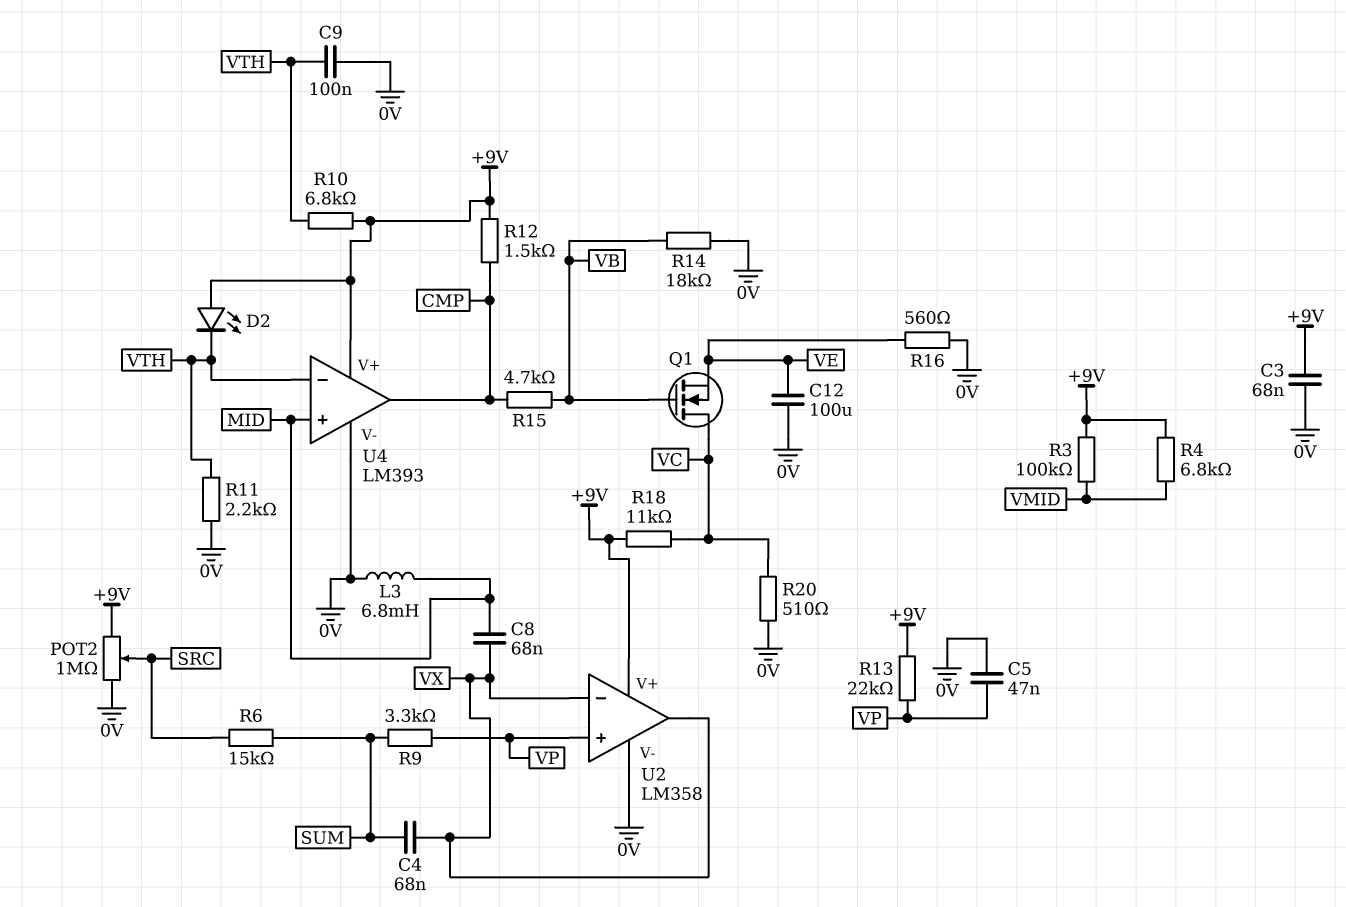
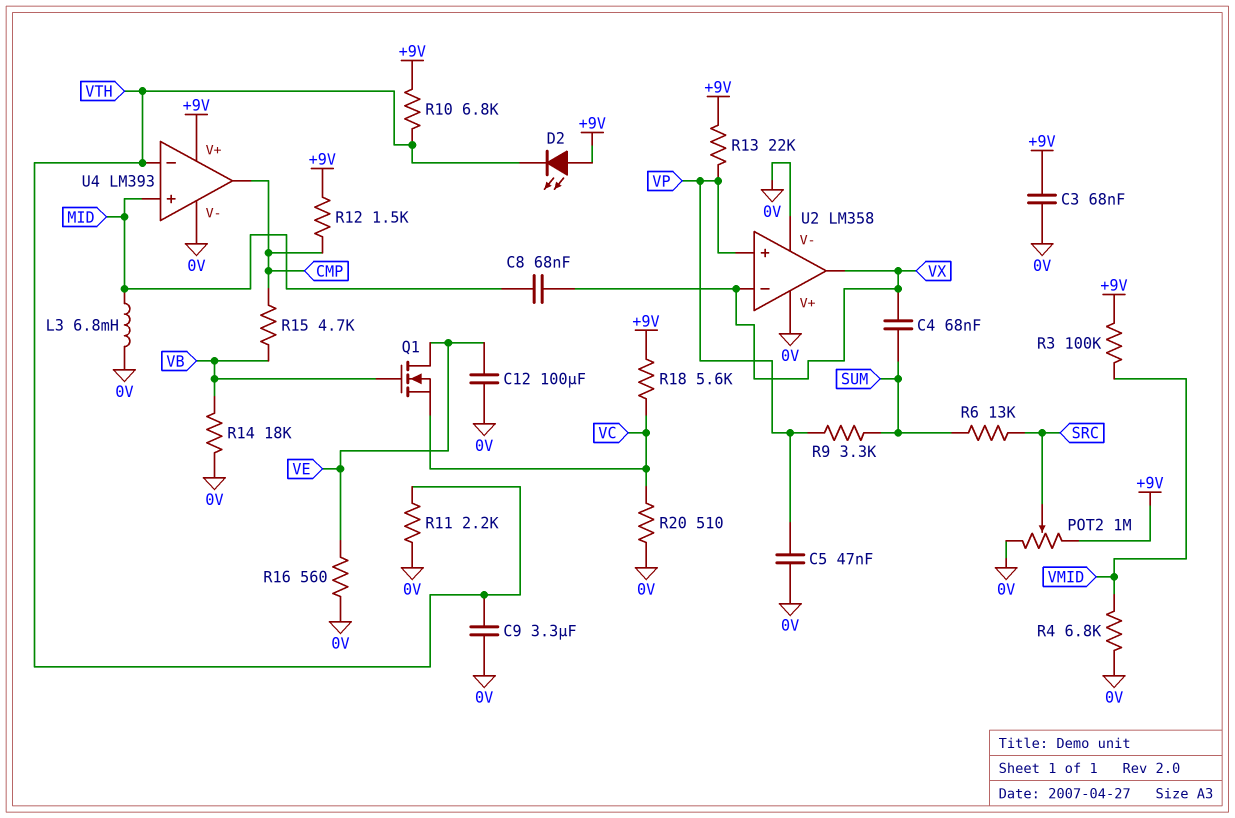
C9: 100nF (0V, VTH) -> 3.3uF (0V, VTH)
Q1: NMOS (G VB, D VC, S VE) -> NMOS (G VB, D VE, S VC)
R4: 6.8k (+9V, VMID) -> 6.8k (0V, VMID)
R6: 15k (SRC, SUM) -> 13k (SRC, SUM)
R18: 11k (+9V, VC) -> 5.6k (+9V, VC)
U2 pin V+: +9V -> 0V

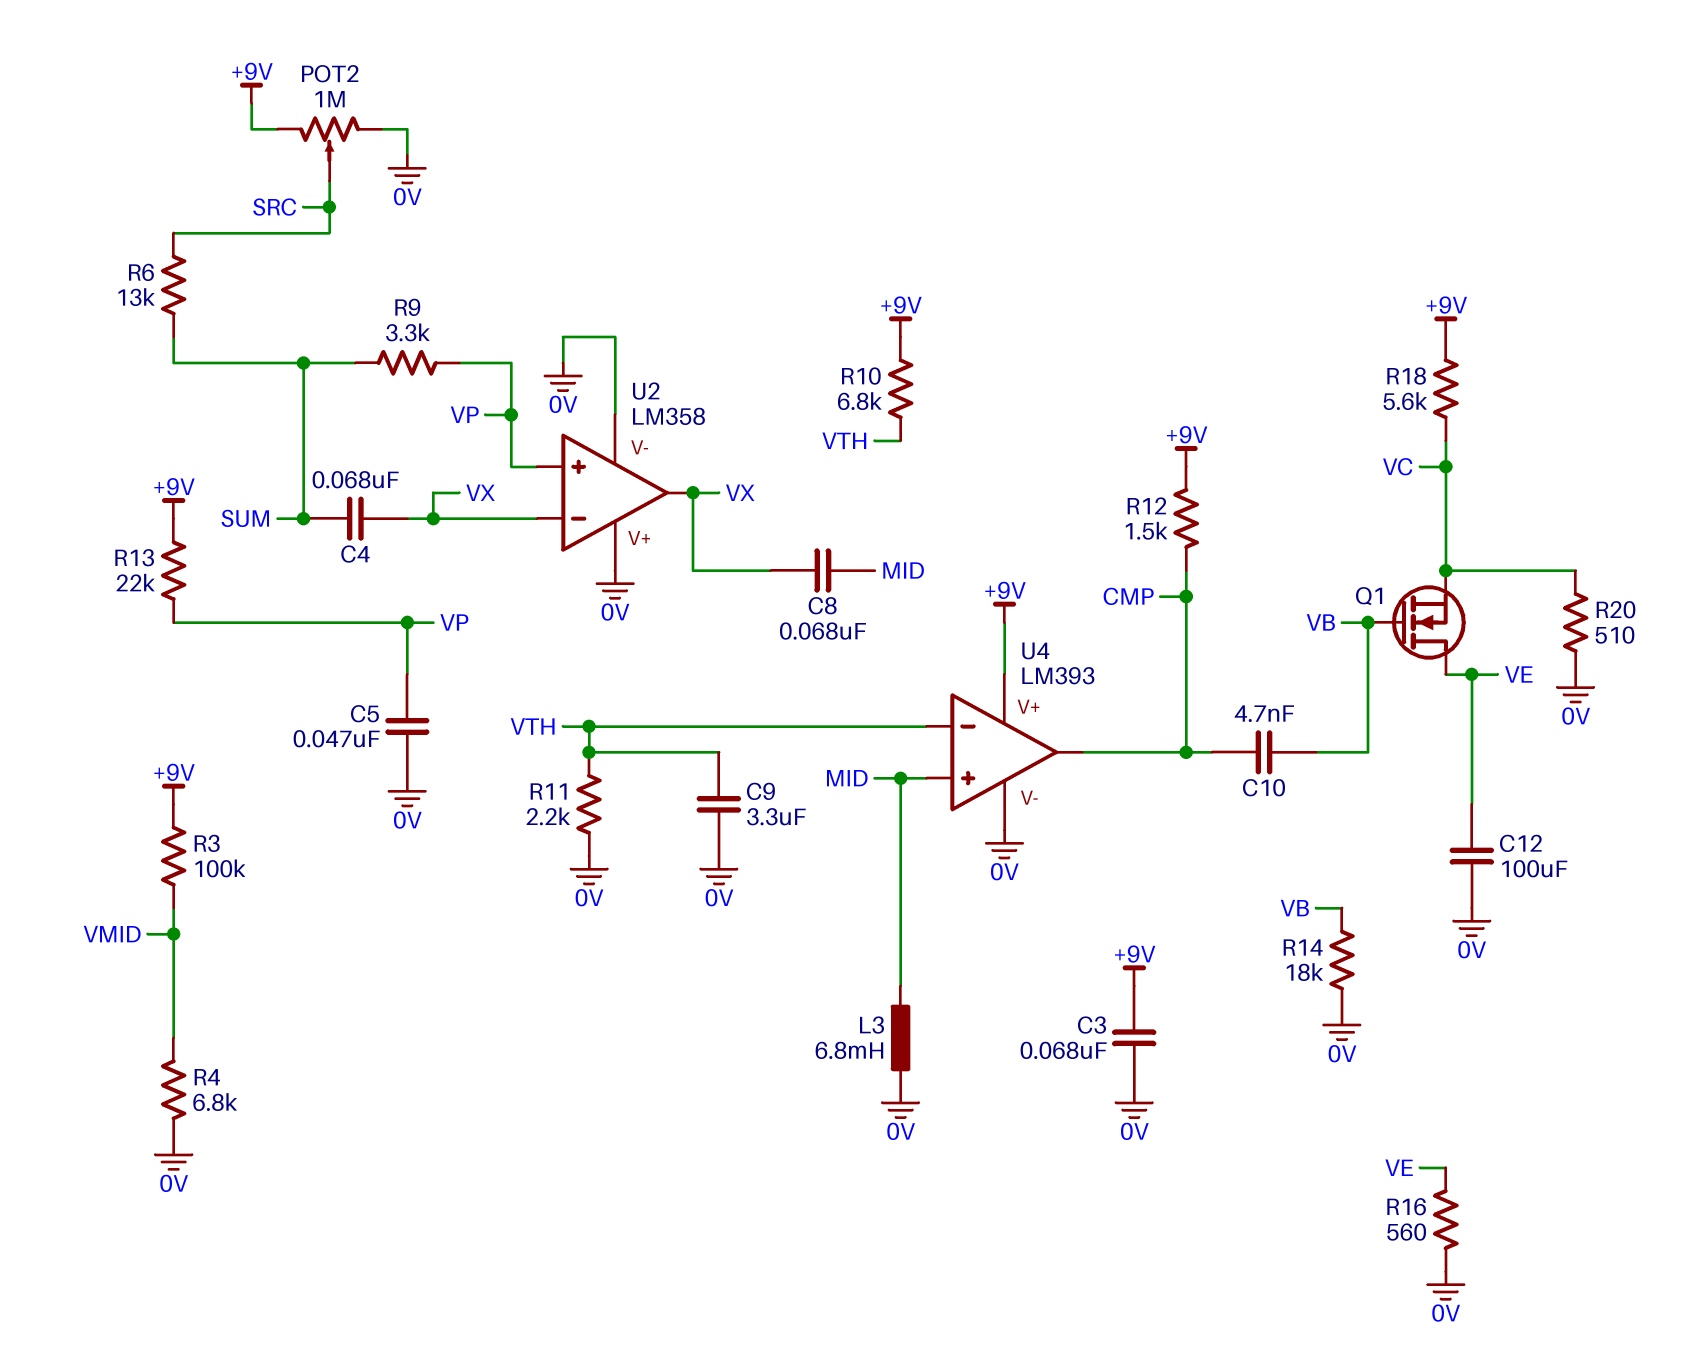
C10: none -> 4.7nF (CMP, VB)
D2: LED (A +9V, K VTH) -> none
R15: 4.7k (CMP, VB) -> none

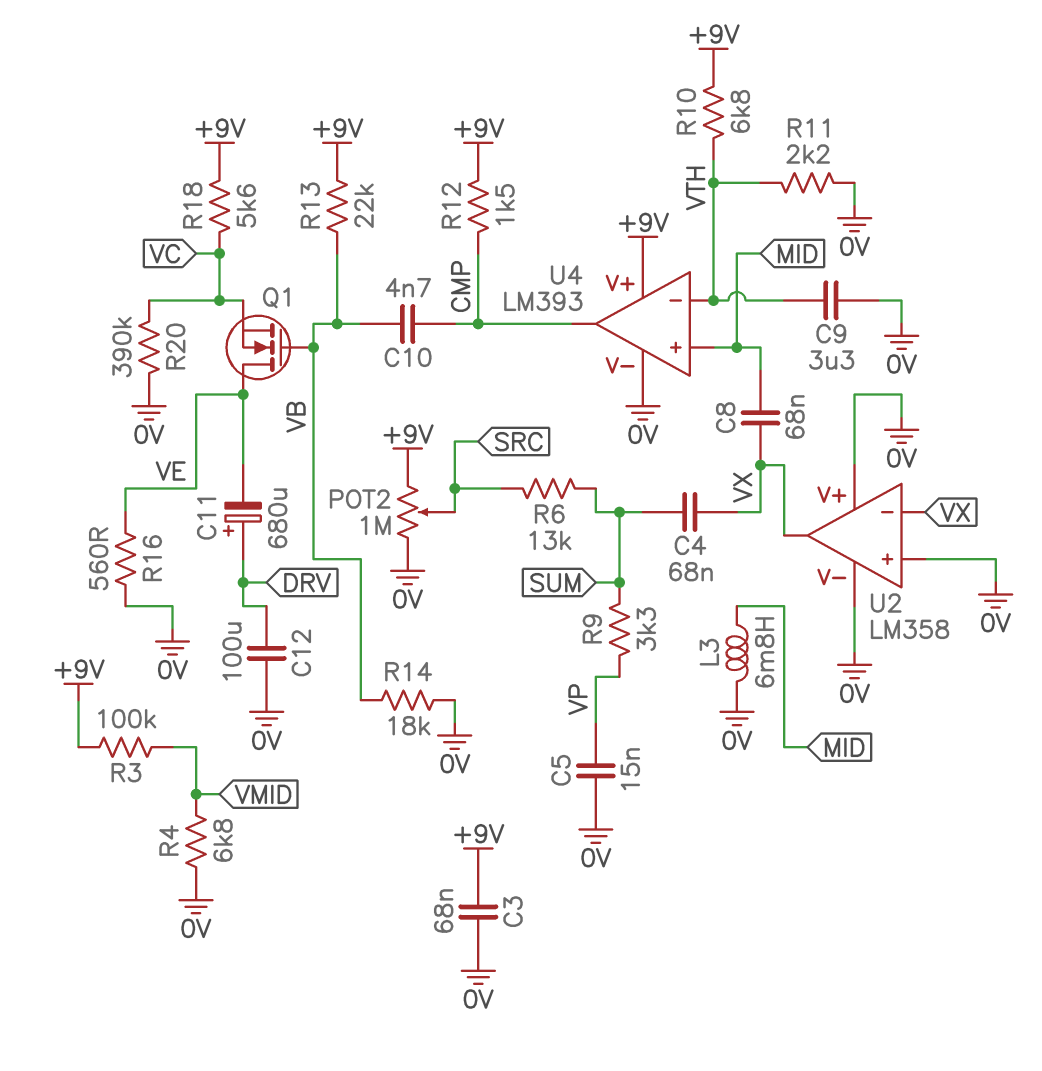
C5: 47nF (0V, VP) -> 15nF (0V, VP)
C11: none -> 680uF (plus DRV, minus VE)
C12: 100uF (0V, VE) -> 100uF (0V, DRV)
R13: 22k (+9V, VP) -> 22k (+9V, VB)
R20: 510 (0V, VC) -> 390k (0V, VC)
U2 pin in+: VP -> 0V

